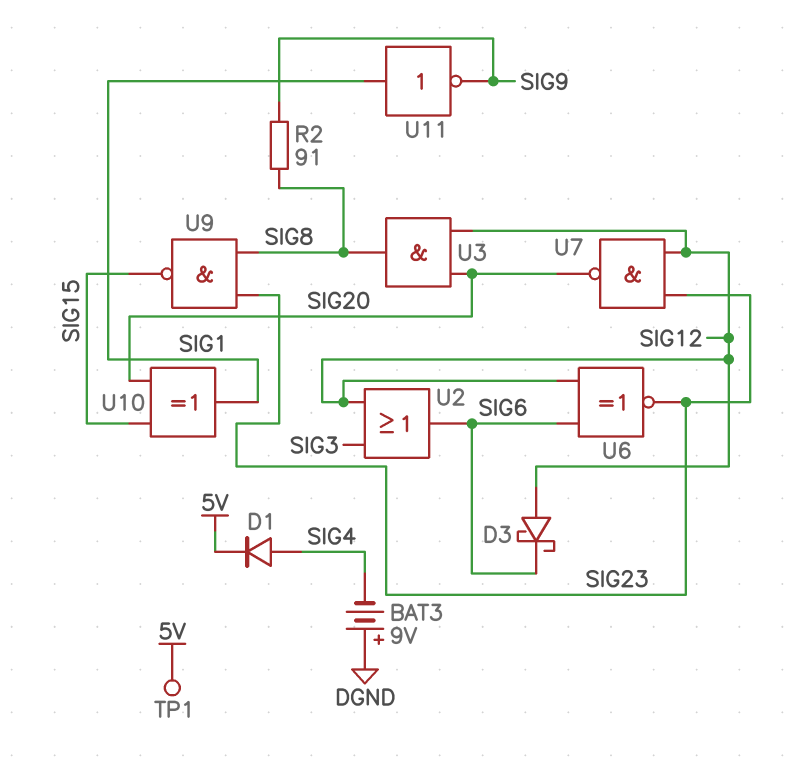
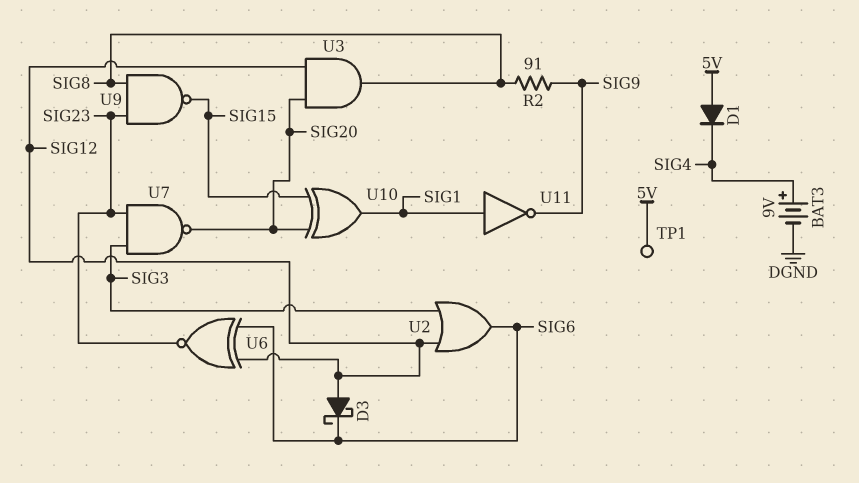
BAT3: 9V (plus DGND, minus SIG4) -> 9V (plus SIG4, minus DGND)
D1: diode (A SIG4, K 5V) -> diode (A 5V, K SIG4)
U7: NAND (in SIG12, in SIG23, out SIG20) -> NAND (in SIG3, in SIG23, out SIG20)

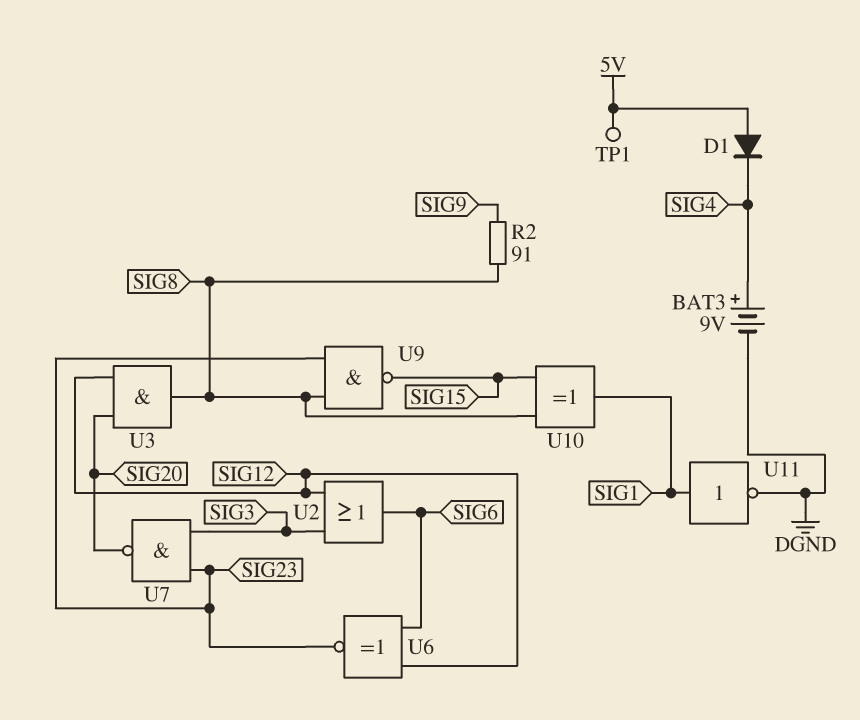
D3: schottky (A SIG12, K SIG6) -> none
U10: XOR (in SIG15, in SIG20, out SIG1) -> XOR (in SIG8, in SIG15, out SIG1)
U11: NOT (in SIG1, out SIG9) -> NOT (in SIG1, out DGND)

